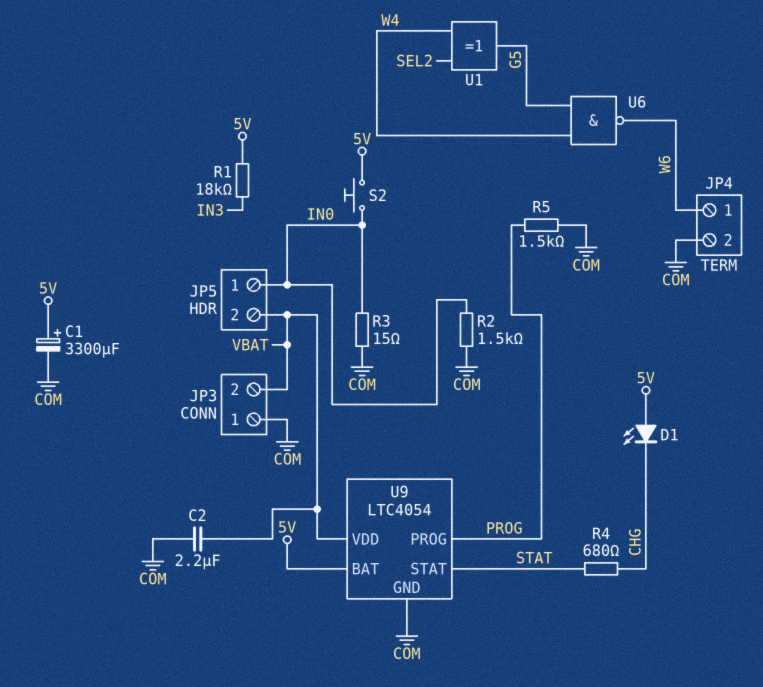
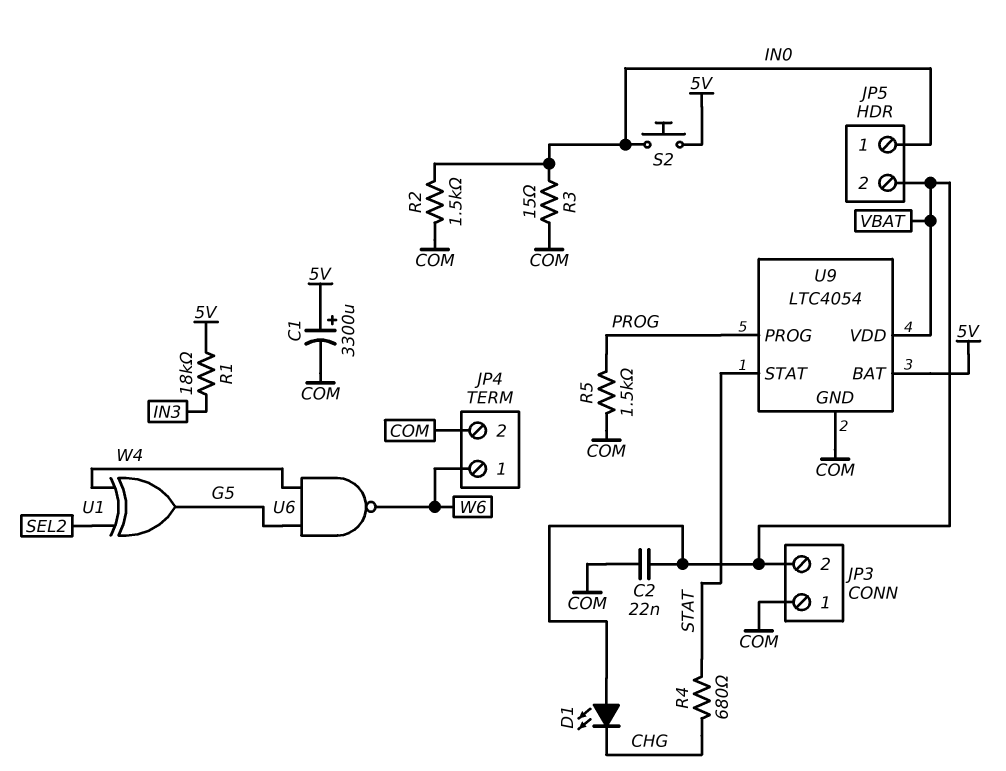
C2: 2.2uF (COM, VBAT) -> 22nF (COM, VBAT)
D1: LED (A 5V, K CHG) -> LED (A VBAT, K CHG)

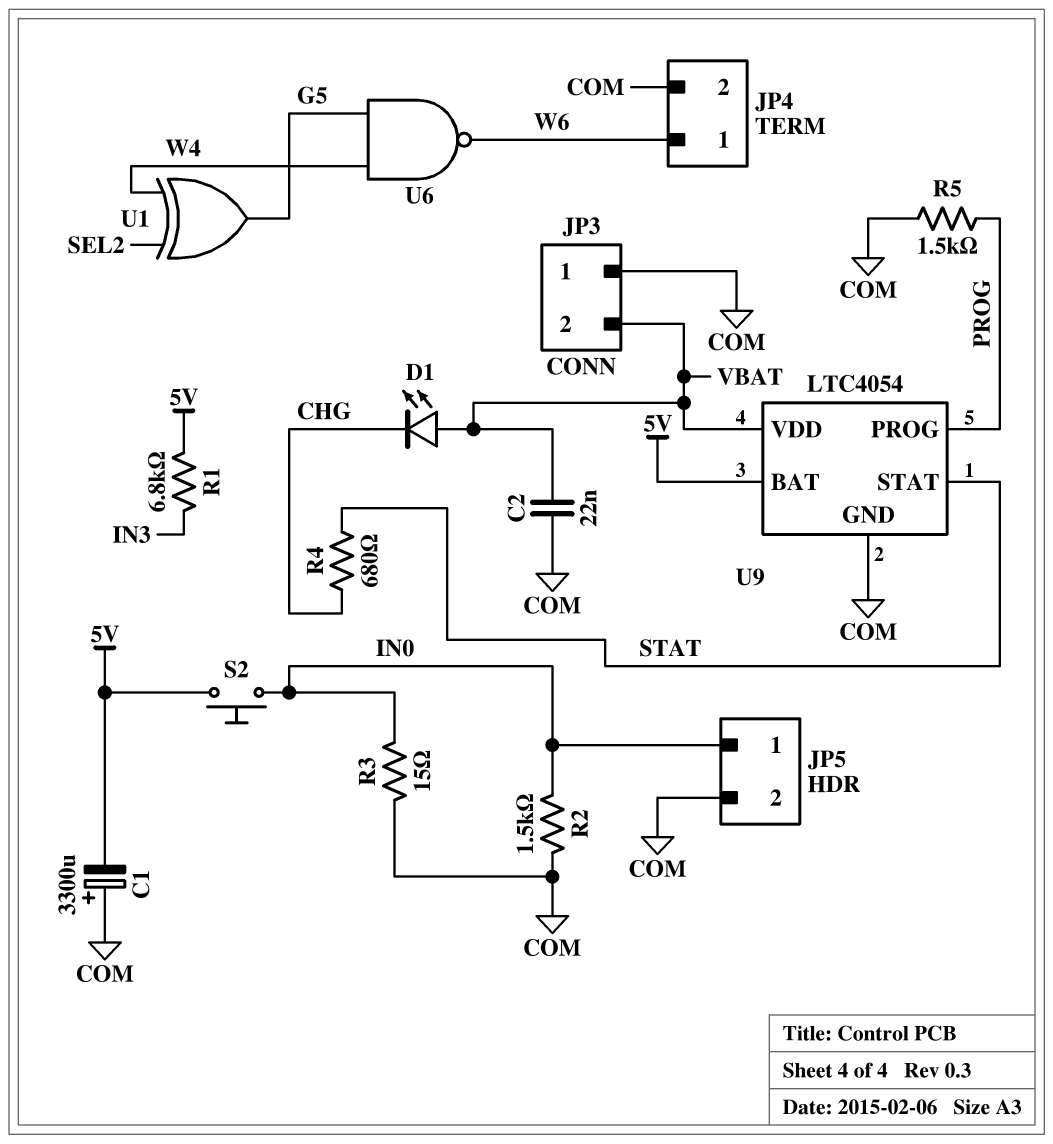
C1: 3300uF (plus 5V, minus COM) -> 3300uF (plus COM, minus 5V)
JP5 pin 2: VBAT -> COM
R1: 18k (5V, IN3) -> 6.8k (5V, IN3)

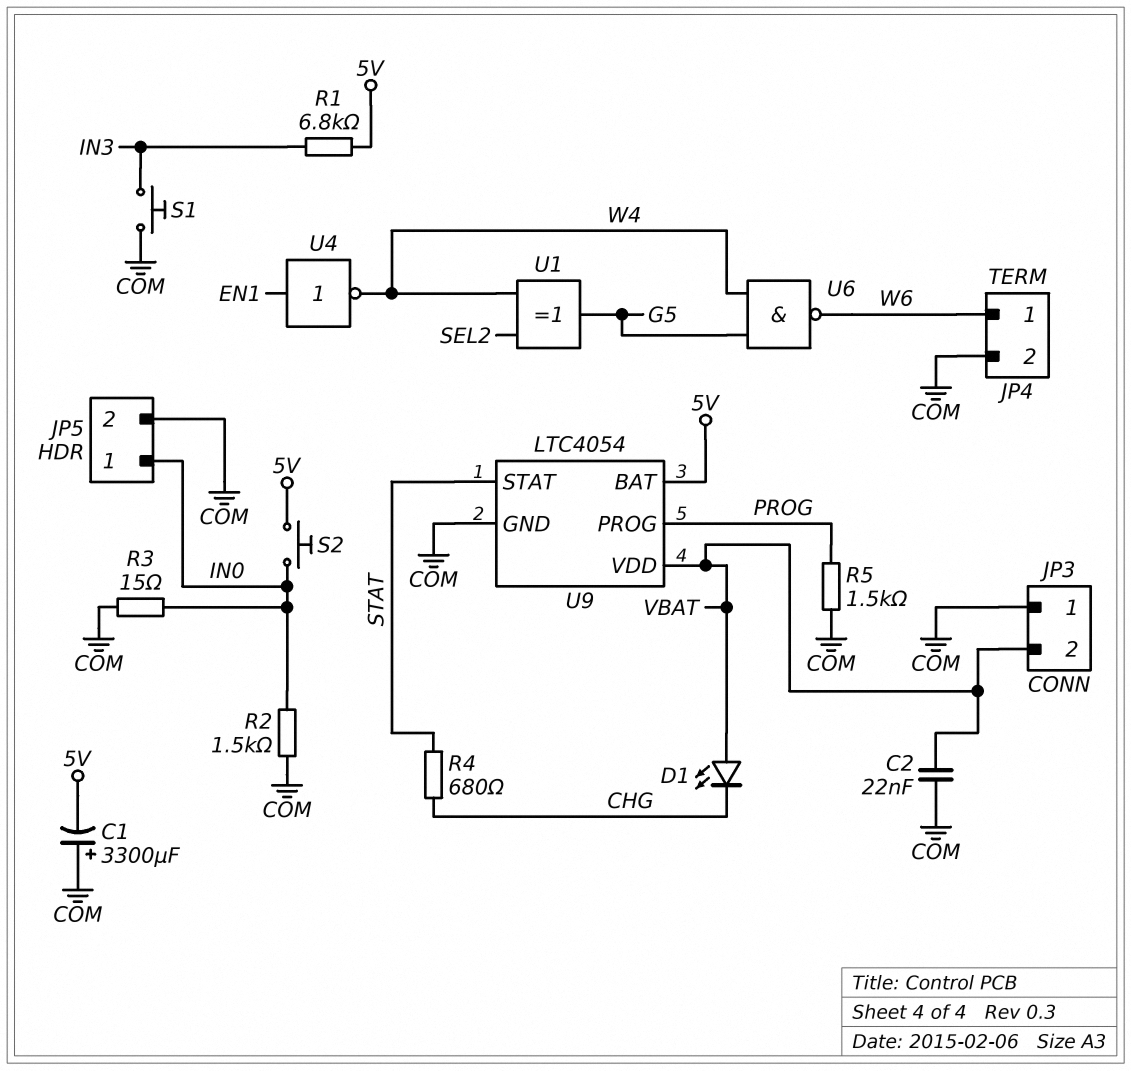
S1: none -> button (COM, IN3)
U4: none -> NOT (in EN1, out W4)

